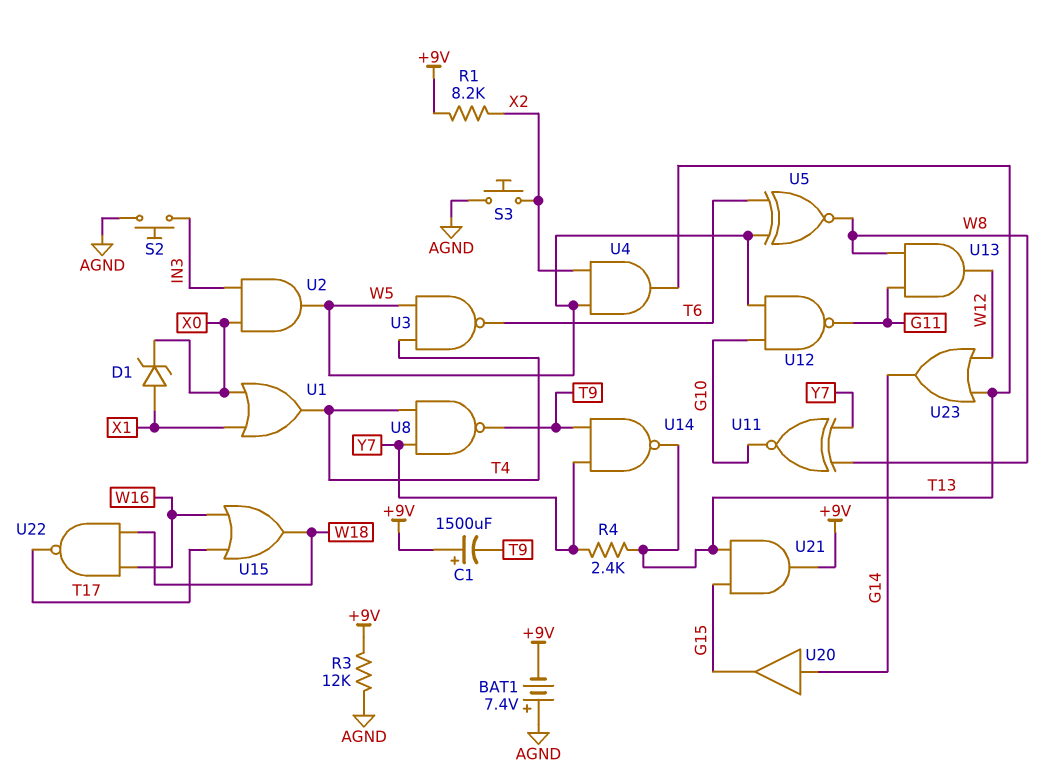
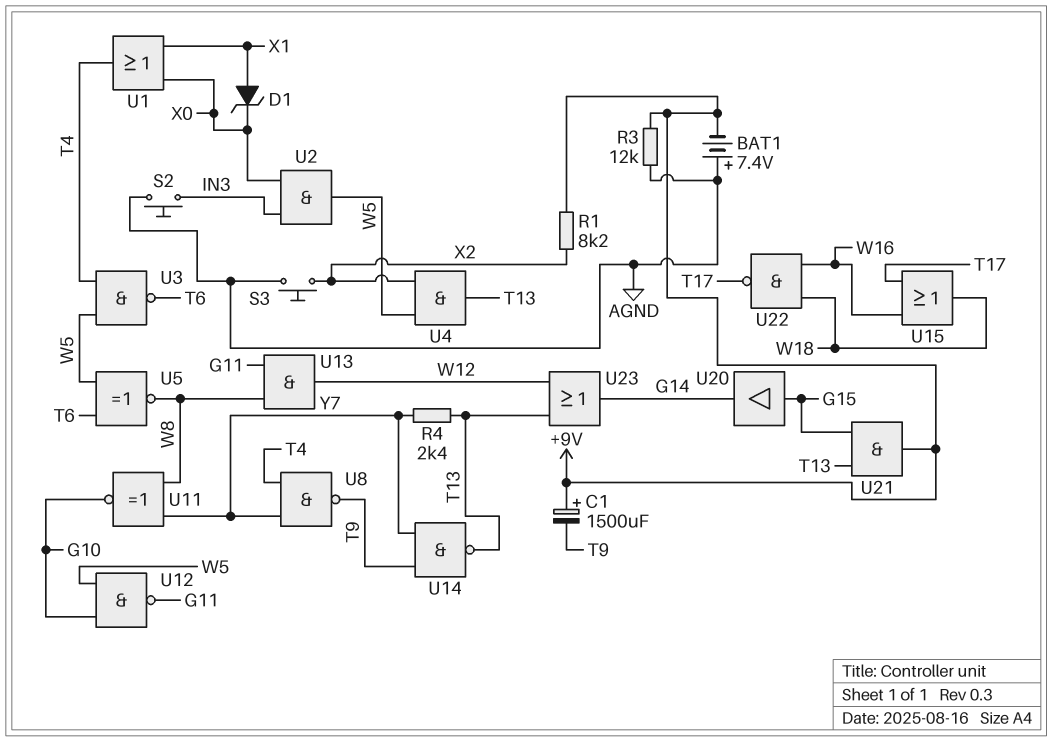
U20: buffer (in G14, out G15) -> buffer (in G15, out G14)

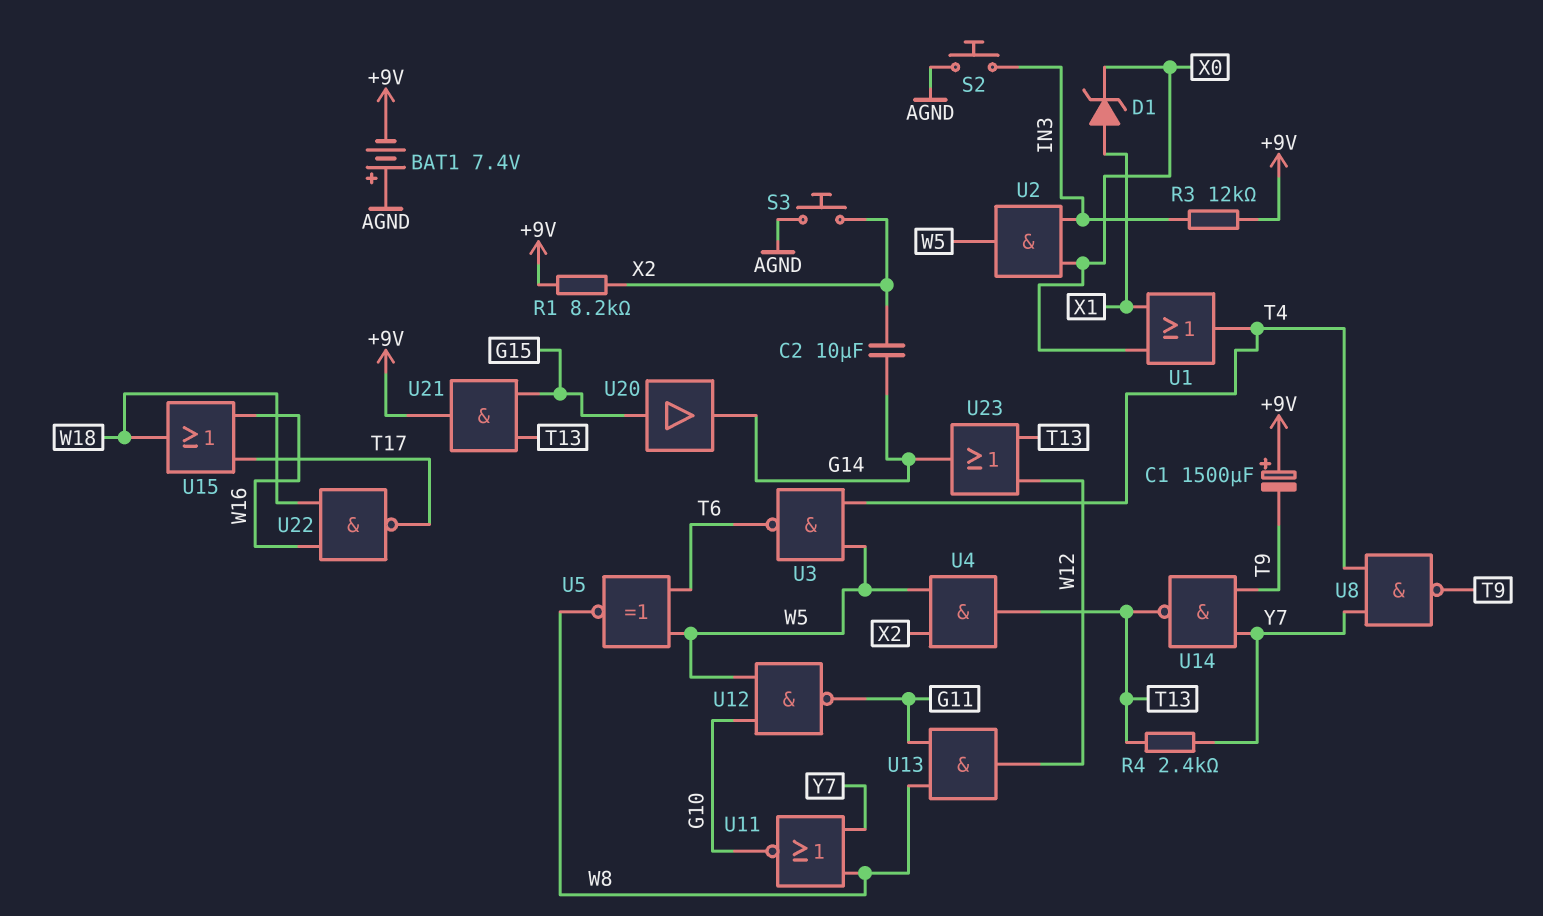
C2: none -> 10uF (G14, X2)
R3: 12k (+9V, AGND) -> 12k (+9V, IN3)
U11: XNOR (in W8, in Y7, out G10) -> NOR (in W8, in Y7, out G10)

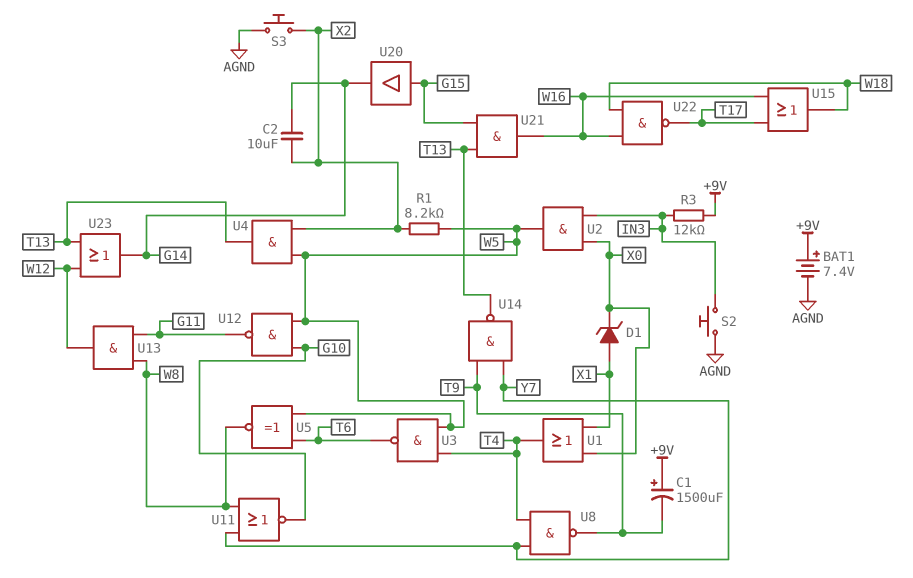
BAT1: 7.4V (plus AGND, minus +9V) -> 7.4V (plus +9V, minus AGND)
R1: 8.2k (+9V, X2) -> 8.2k (W5, X2)
R4: 2.4k (T13, Y7) -> none
U21: AND (in G15, in T13, out +9V) -> AND (in G15, in T13, out W16)

